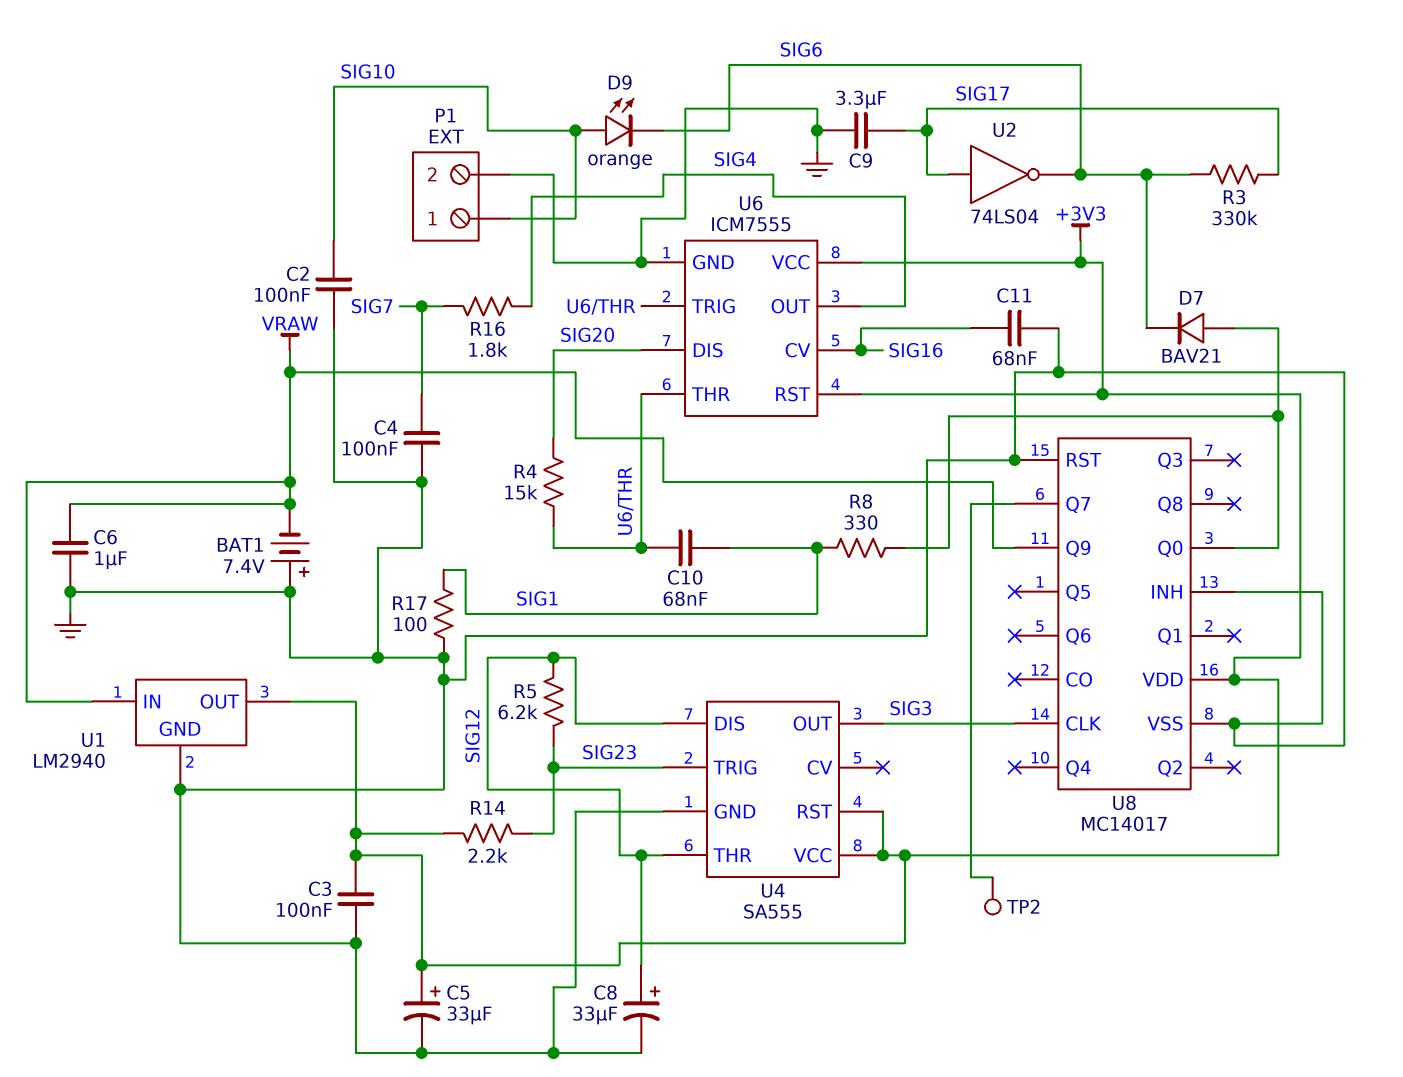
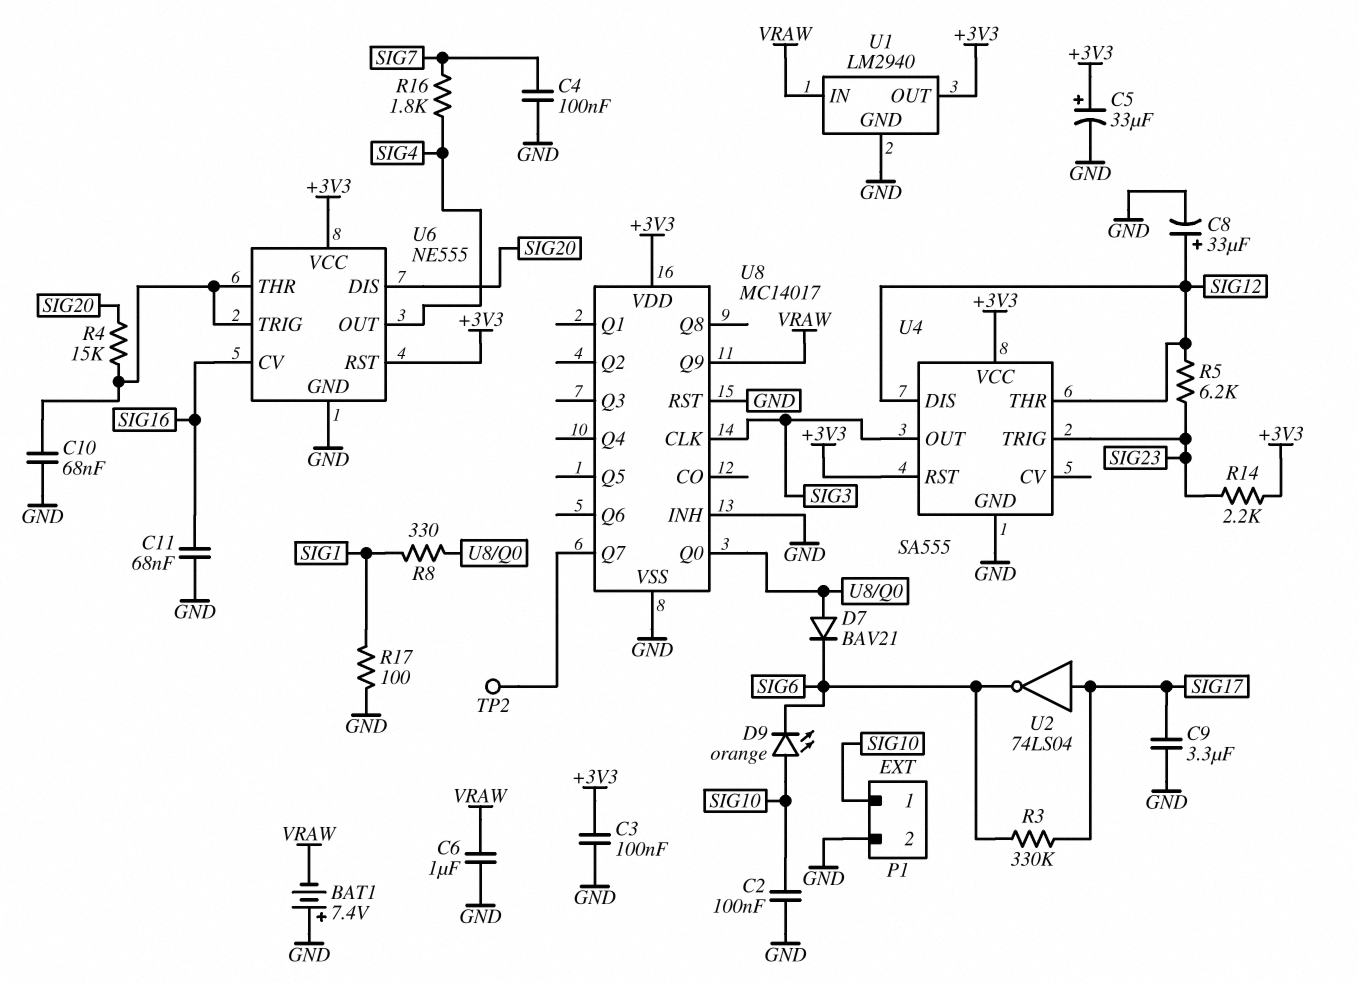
C10: 68nF (SIG1, U6/THR) -> 68nF (GND, U6/THR)
U6: ICM7555 -> NE555

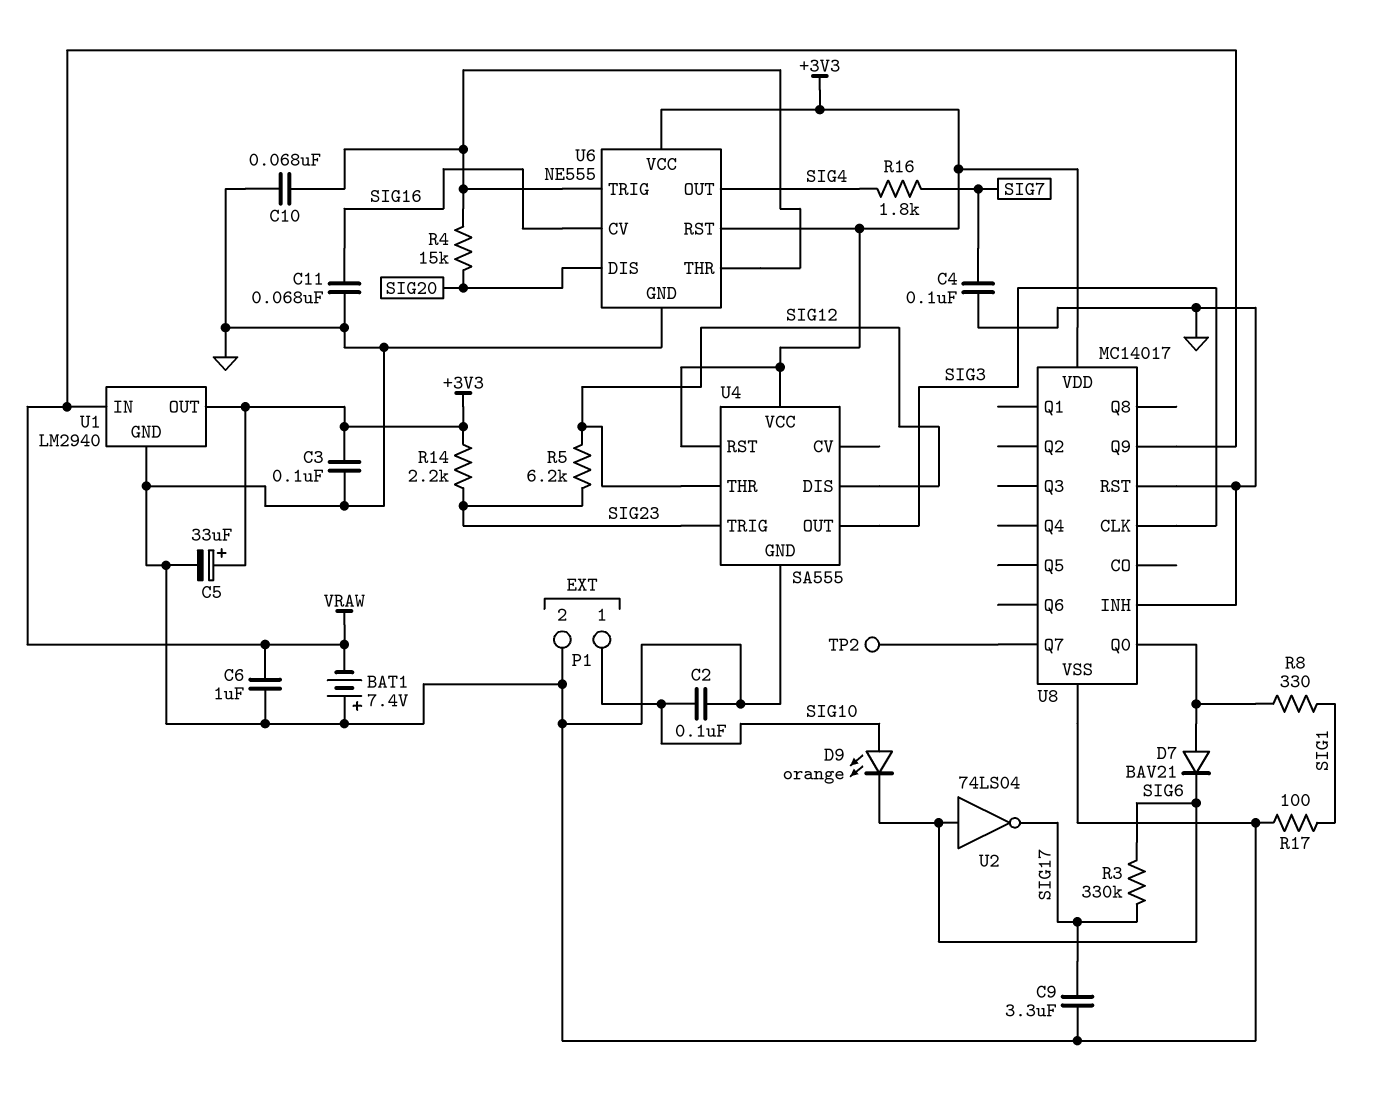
C8: 33uF (plus SIG12, minus GND) -> none
U2: NOT 74LS04 (in SIG17, out SIG6) -> NOT 74LS04 (in SIG6, out SIG17)

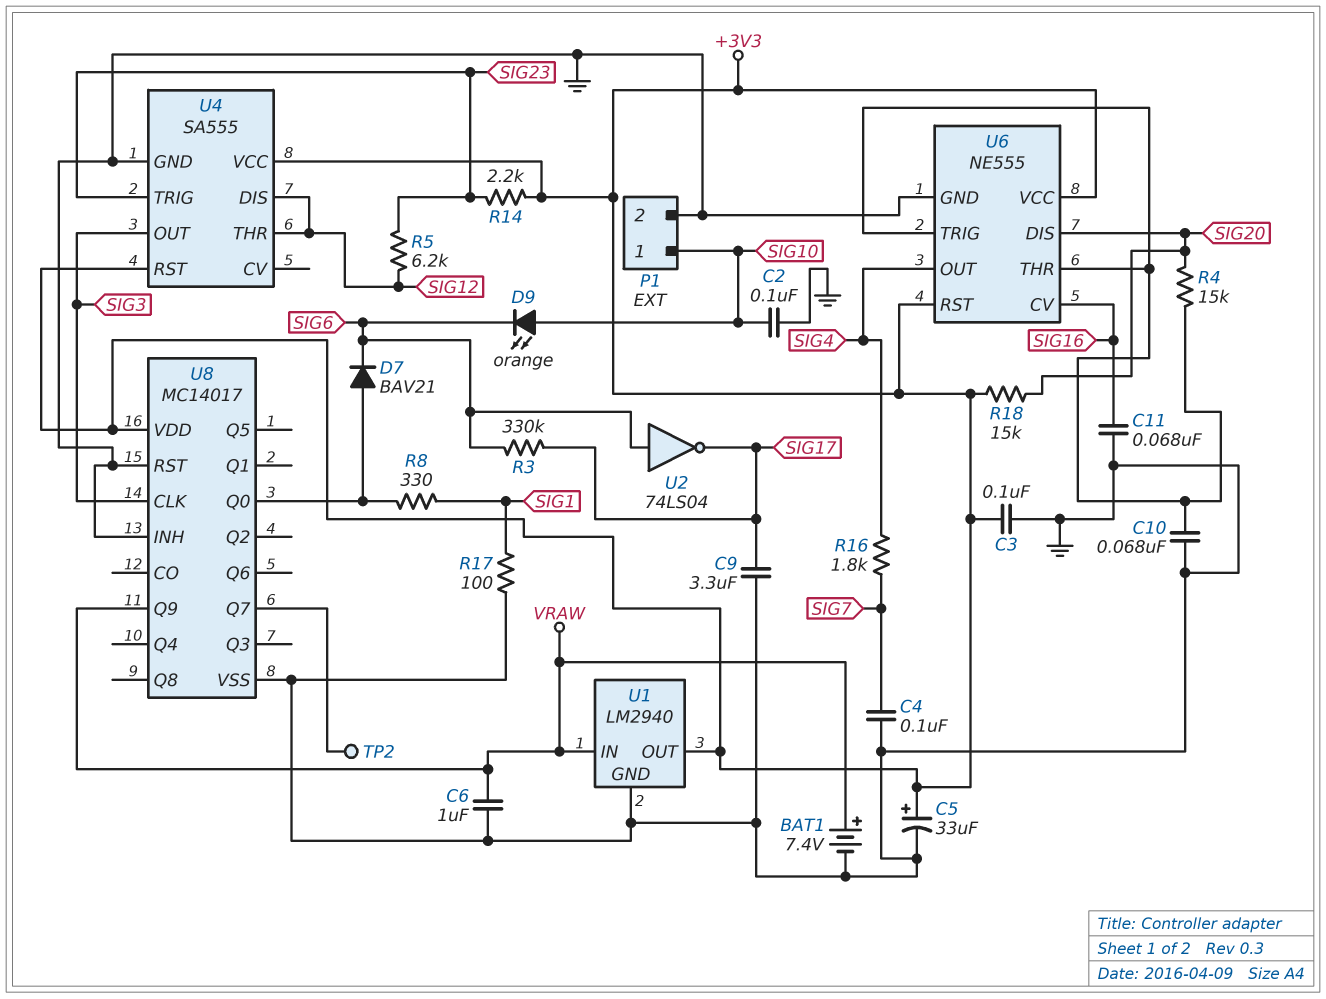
BAT1: 7.4V (plus GND, minus VRAW) -> 7.4V (plus VRAW, minus GND)
R18: none -> 15k (+3V3, SIG20)

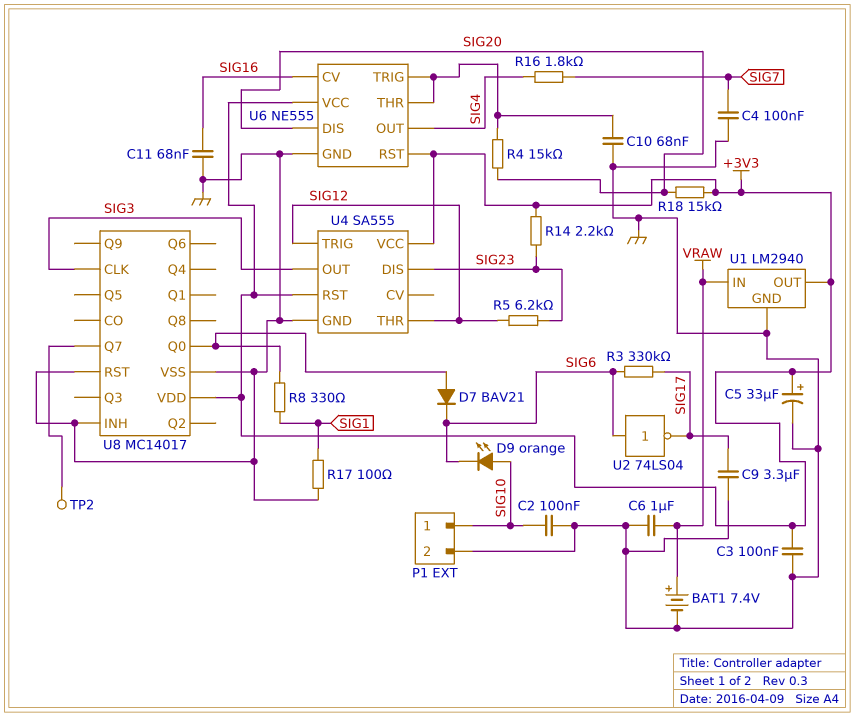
U4 pin DIS: SIG12 -> SIG23
U4 pin TRIG: SIG23 -> SIG12
U8 pin Q9: VRAW -> none

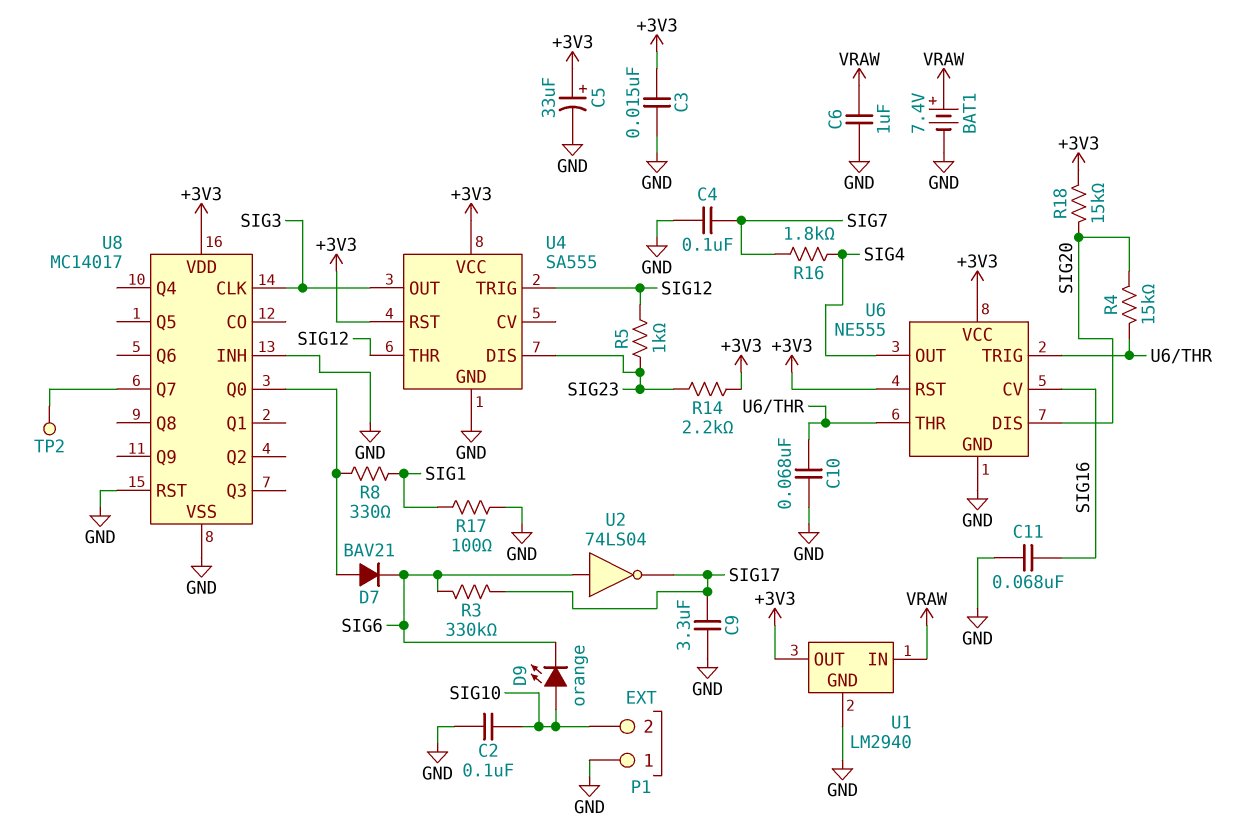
C3: 100nF (+3V3, GND) -> 15nF (+3V3, GND)
P1 pin 1: SIG10 -> GND
P1 pin 2: GND -> SIG10
R5: 6.2k (SIG12, SIG23) -> 1k (SIG12, SIG23)

